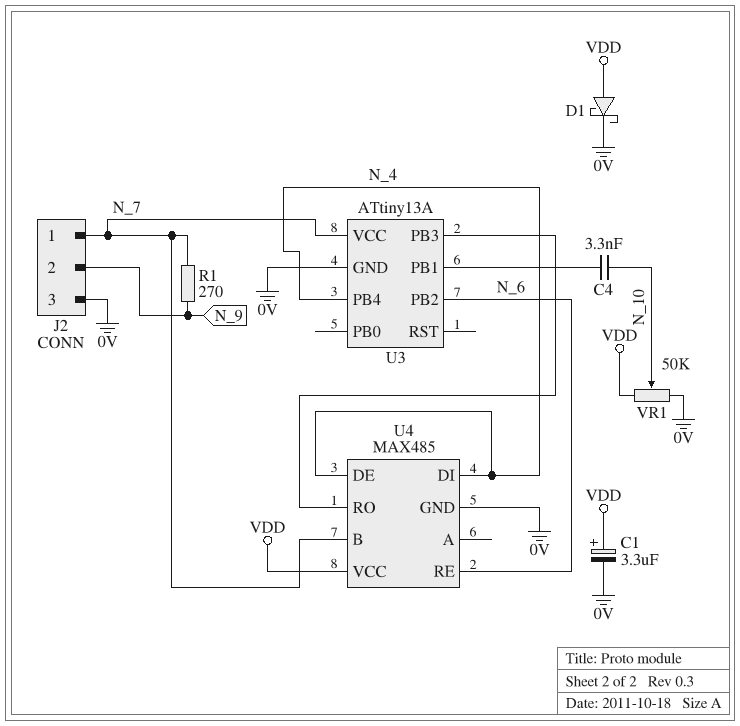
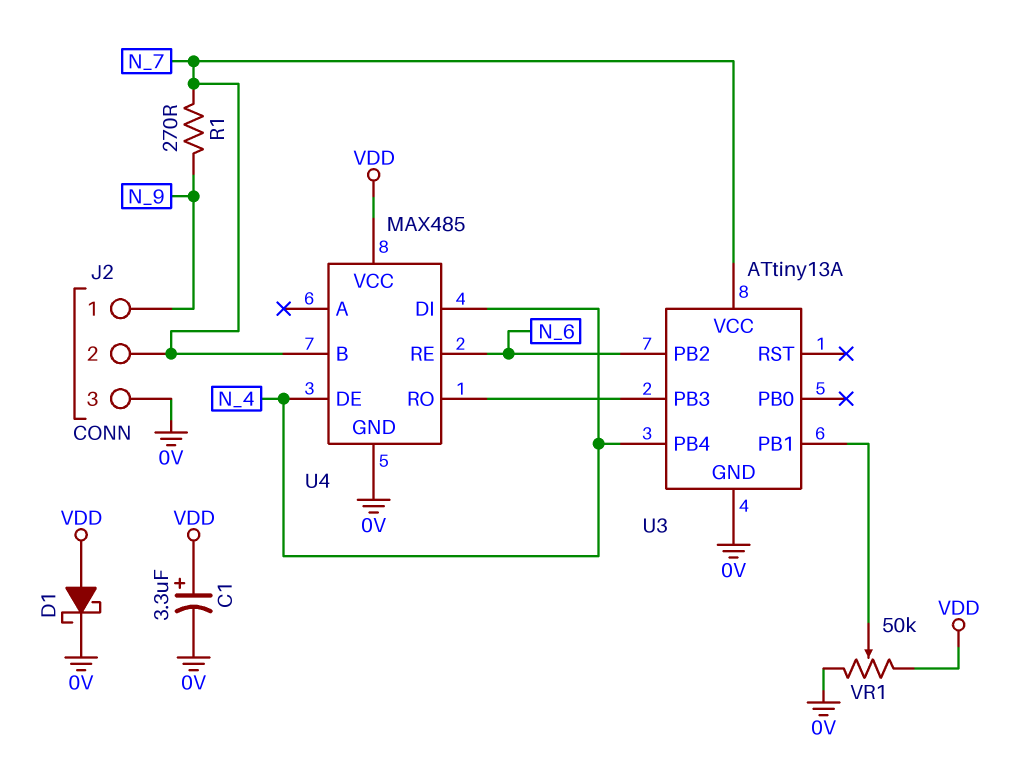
C4: 3.3nF (N_10, U3/PB1) -> none
J2 pin 1: N_7 -> N_9
J2 pin 2: N_9 -> N_7
VR1: 50k (0V, VDD, wiper N_10) -> 50k (0V, VDD, wiper U3/PB1)

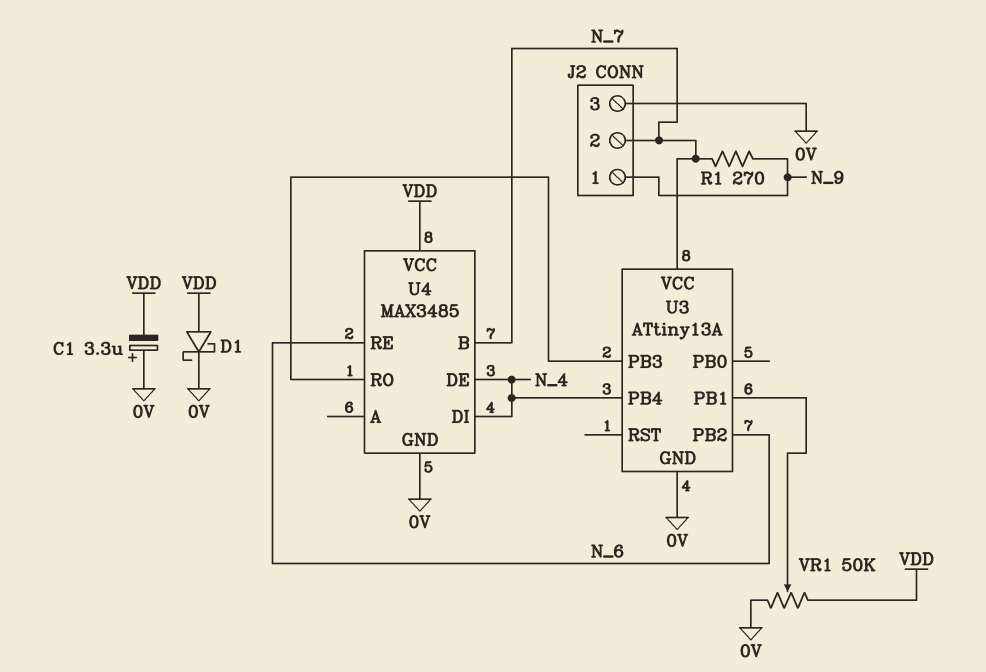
C1: 3.3uF (plus VDD, minus 0V) -> 3.3uF (plus 0V, minus VDD)
U4: MAX485 -> MAX3485

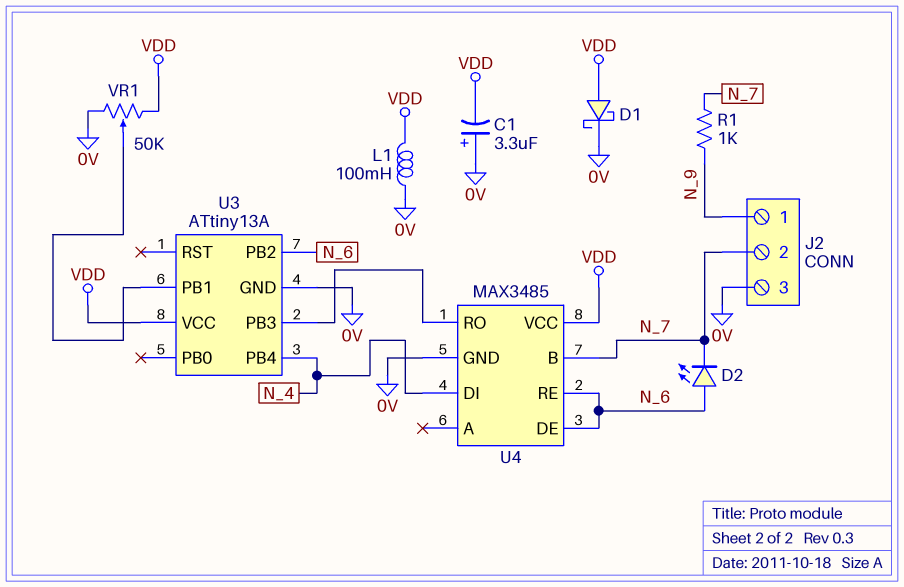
D2: none -> LED (A N_6, K N_7)
L1: none -> 100mH (0V, VDD)
R1: 270 (N_7, N_9) -> 1k (N_7, N_9)
U3 pin VCC: N_7 -> VDD
U4 pin DE: N_4 -> N_6

